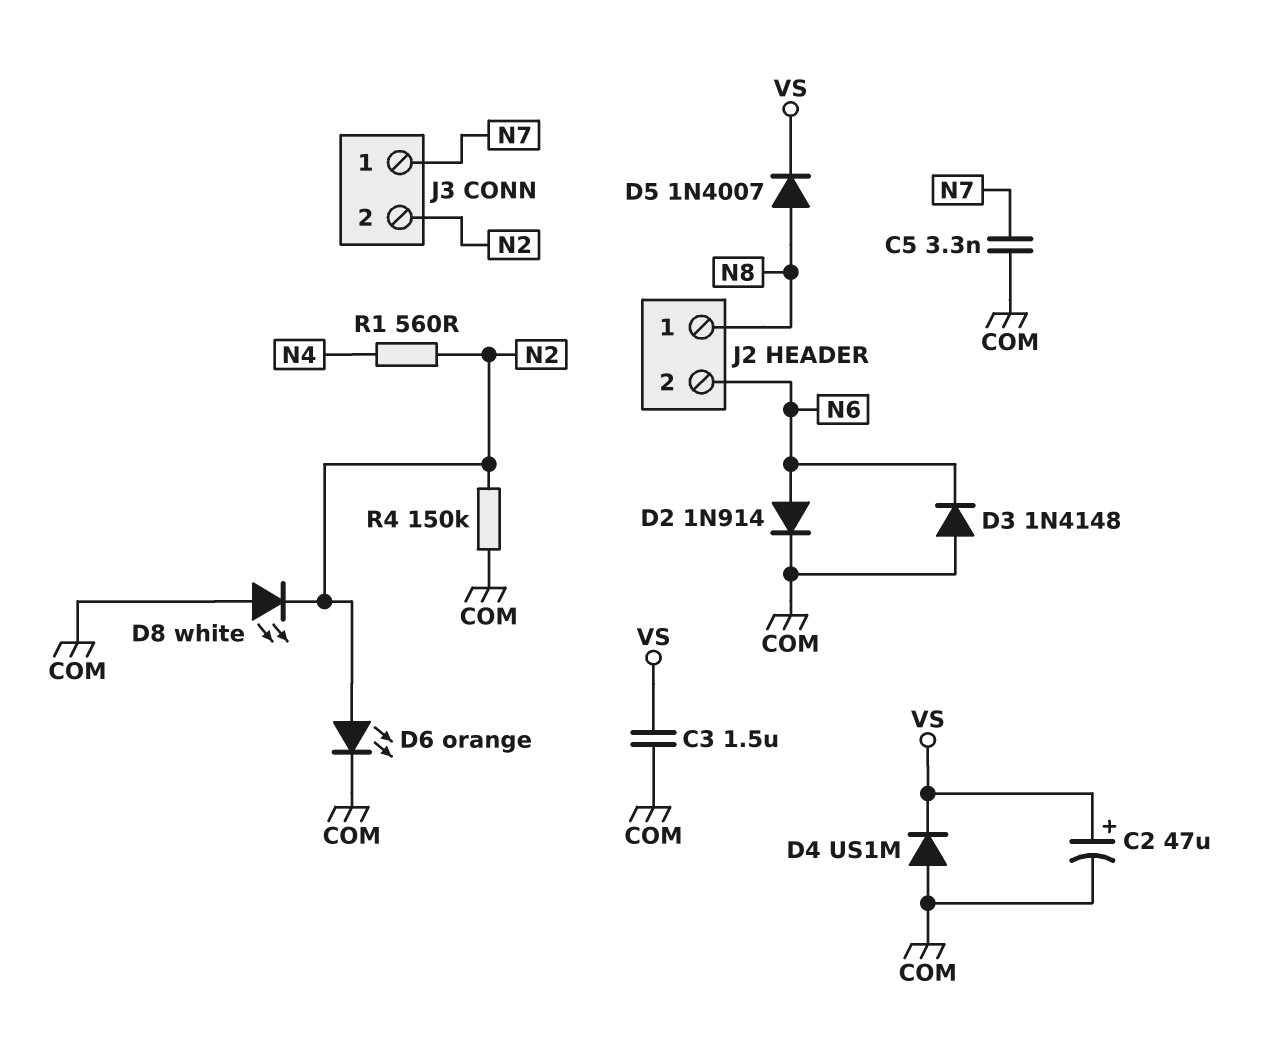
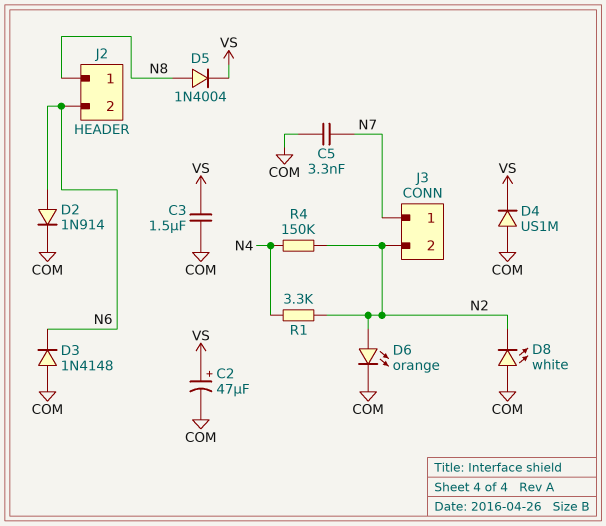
D5: diode 1N4007 (A N8, K VS) -> diode 1N4004 (A N8, K VS)
R1: 560 (N2, N4) -> 3.3k (N2, N4)
R4: 150k (COM, N2) -> 150k (N2, N4)

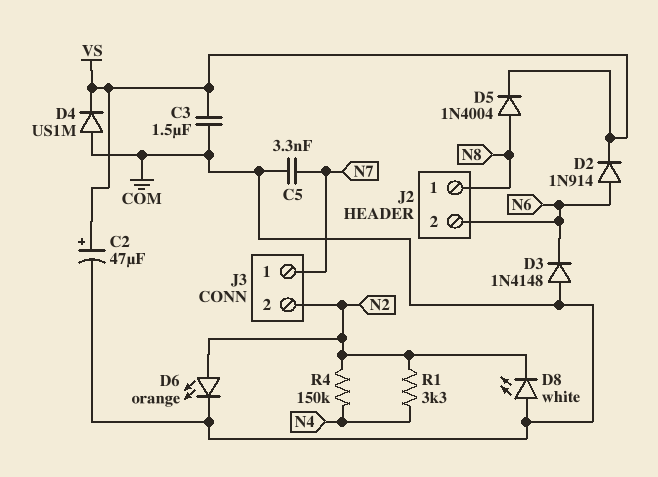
D2: diode 1N914 (A N6, K COM) -> diode 1N914 (A N6, K VS)

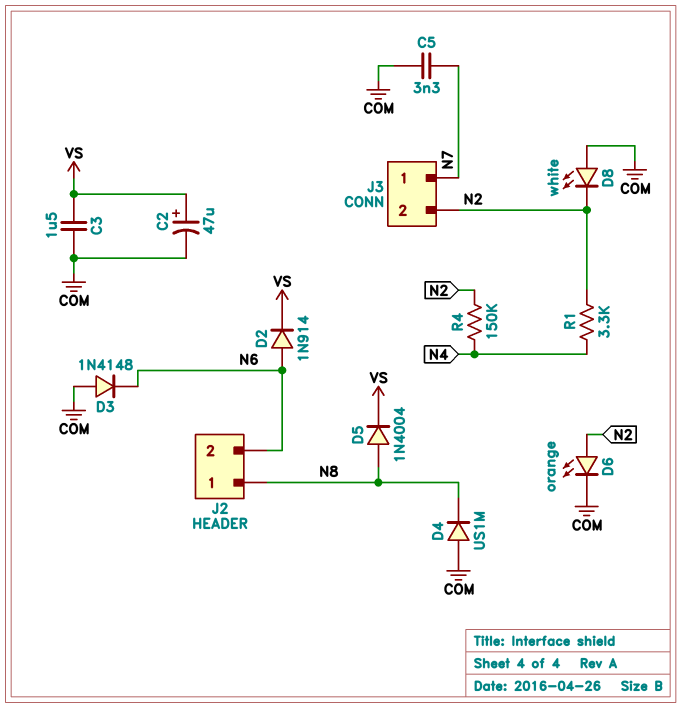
D4: diode US1M (A COM, K VS) -> diode US1M (A COM, K N8)

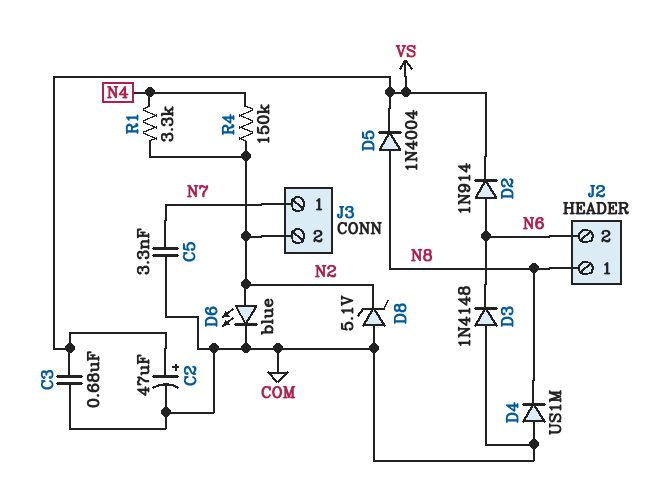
C3: 1.5uF (COM, VS) -> 680nF (COM, VS)
D6: LED orange (A N2, K COM) -> LED blue (A N2, K COM)
D8: LED white (A COM, K N2) -> zener 5.1V (A COM, K N2)

